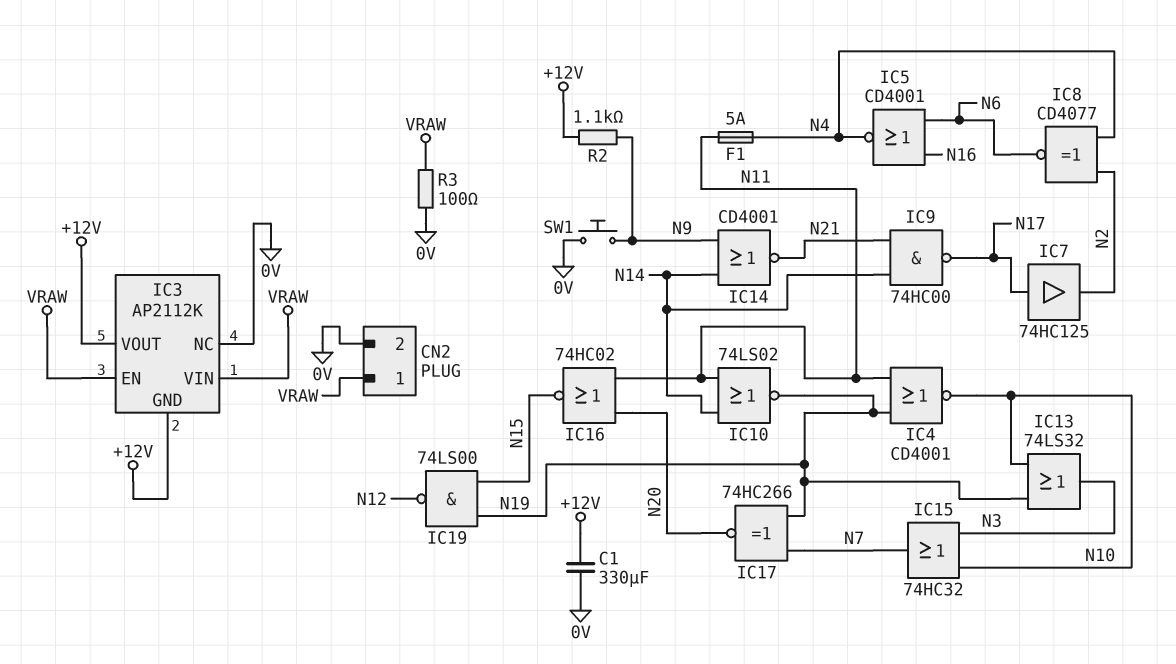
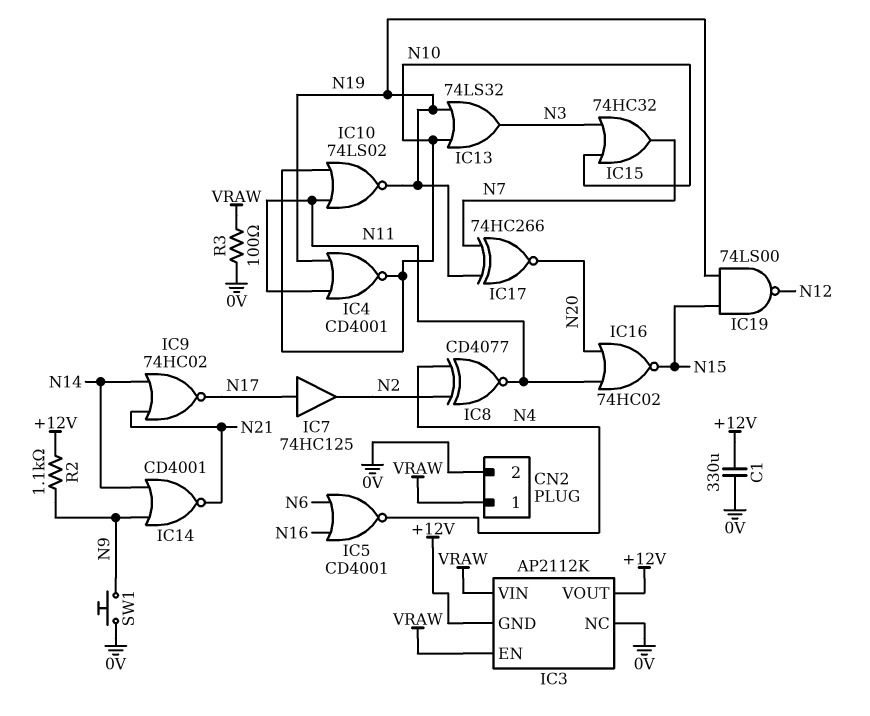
F1: 5A (N4, N11) -> none
IC8: XNOR CD4077 (in N2, in N4, out N6) -> XNOR CD4077 (in N2, in N4, out N11)
IC9: NAND 74HC00 (in N14, in N21, out N17) -> NOR 74HC02 (in N14, in N21, out N17)
IC10: NOR 74LS02 (in N11, in N14, out N19) -> NOR 74LS02 (in N10, in N11, out N19)

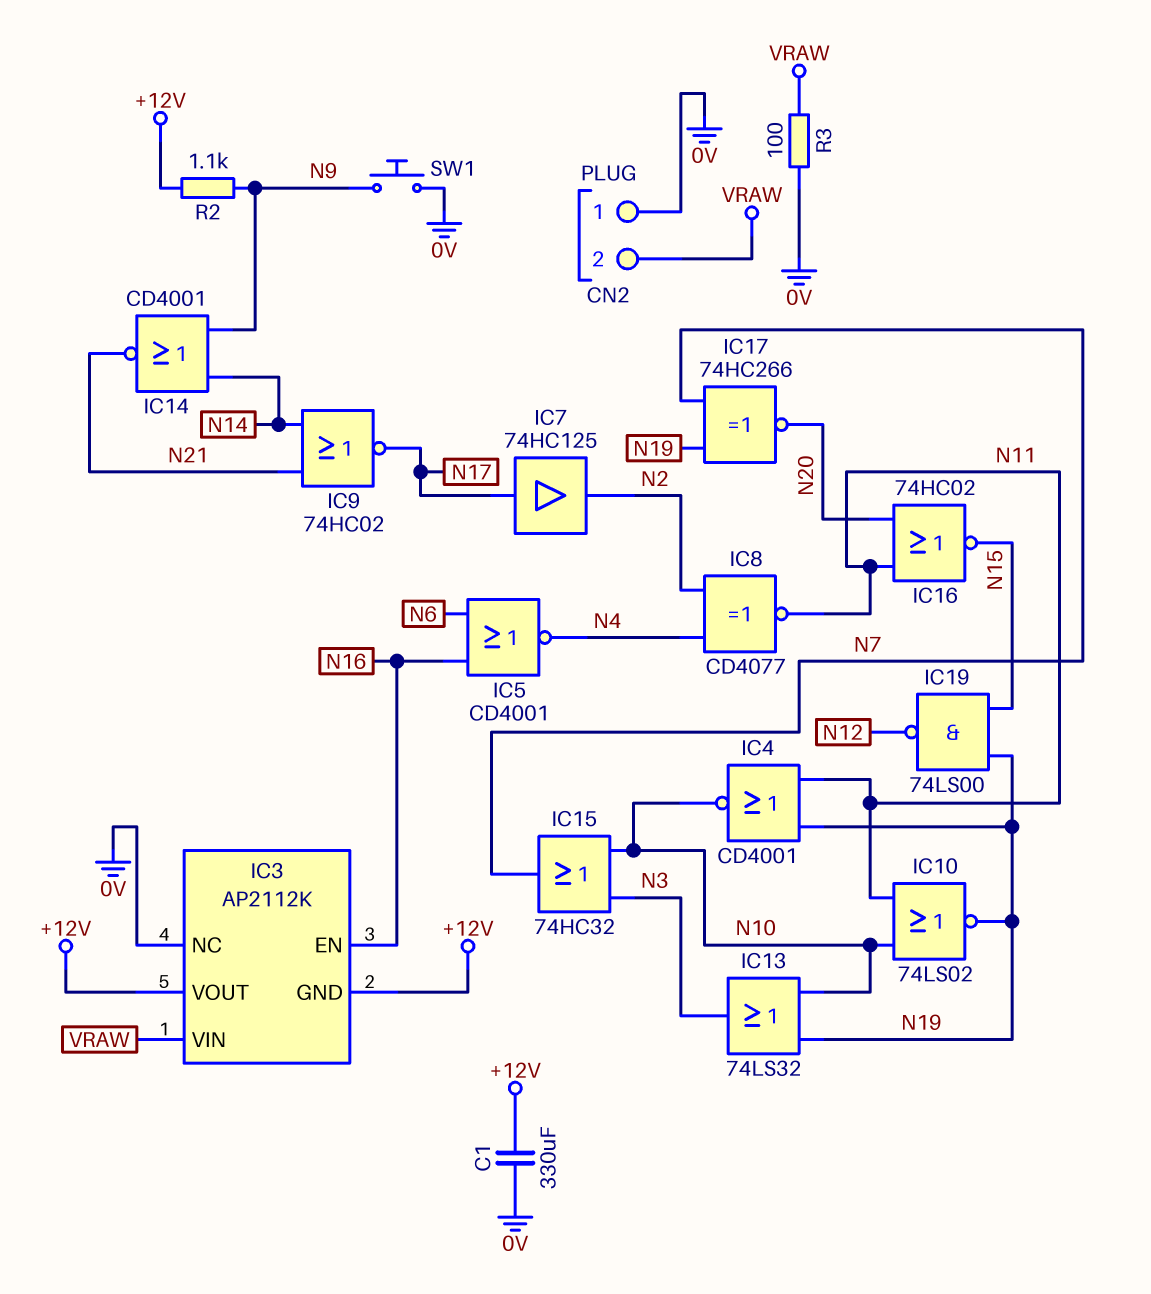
CN2 pin 1: VRAW -> 0V
CN2 pin 2: 0V -> VRAW
IC3 pin EN: VRAW -> N16

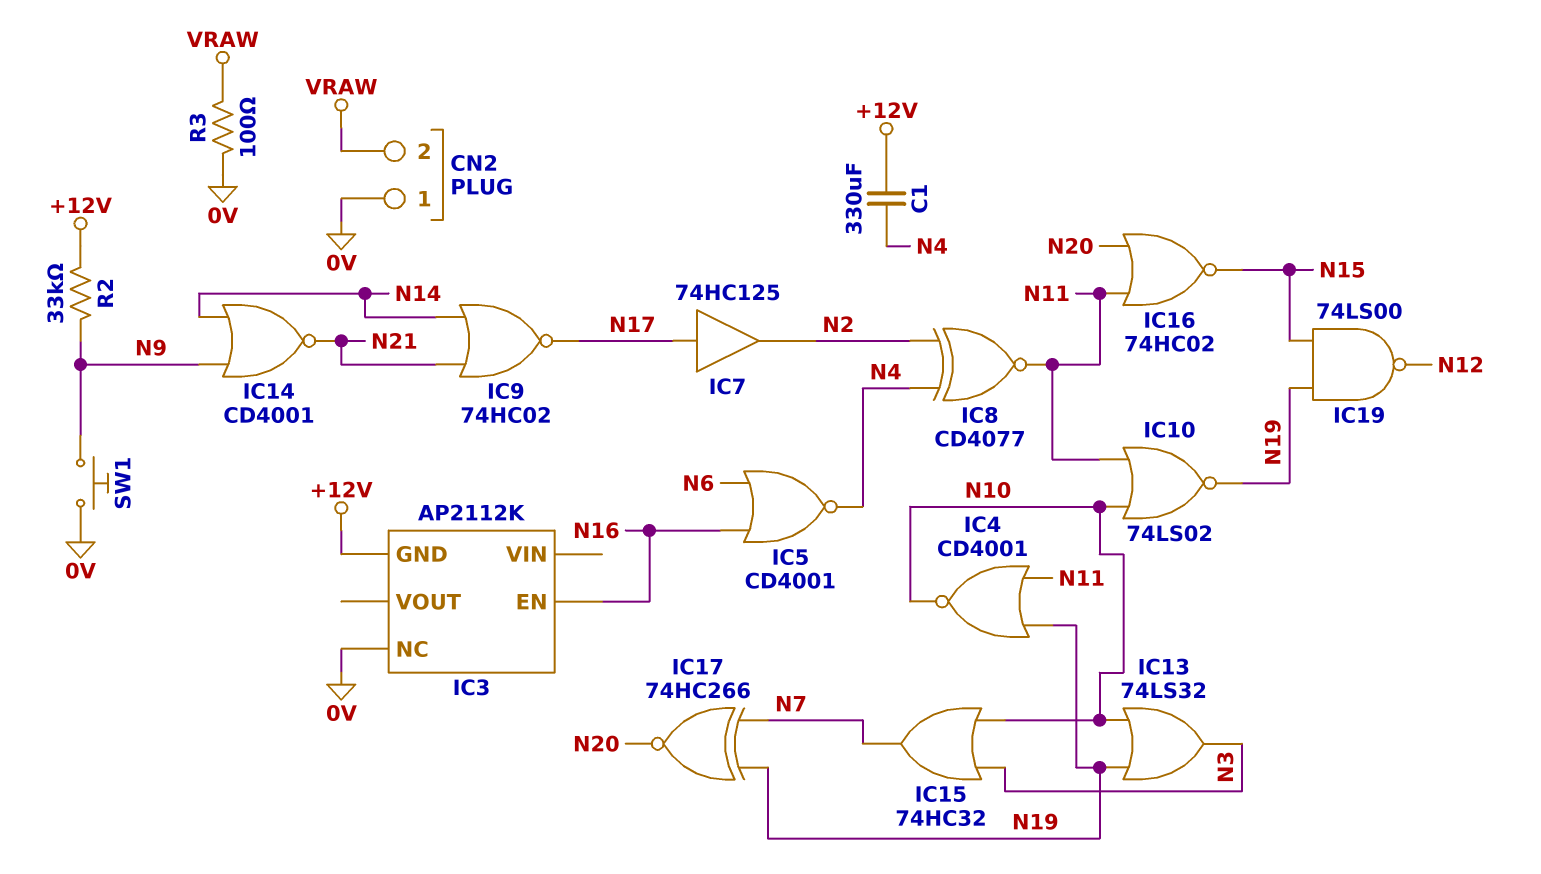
C1: 330uF (+12V, 0V) -> 330uF (+12V, N4)
IC3 pin VIN: VRAW -> none
IC3 pin VOUT: +12V -> none
R2: 1.1k (+12V, N9) -> 33k (+12V, N9)

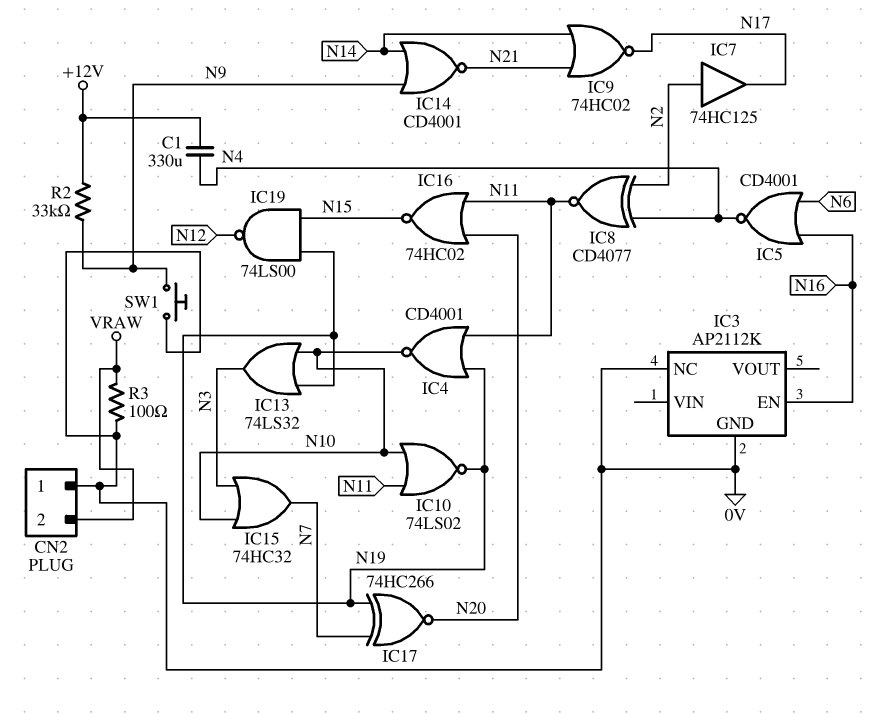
IC3 pin GND: +12V -> 0V
IC7: buffer 74HC125 (in N17, out N2) -> buffer 74HC125 (in N2, out N17)

